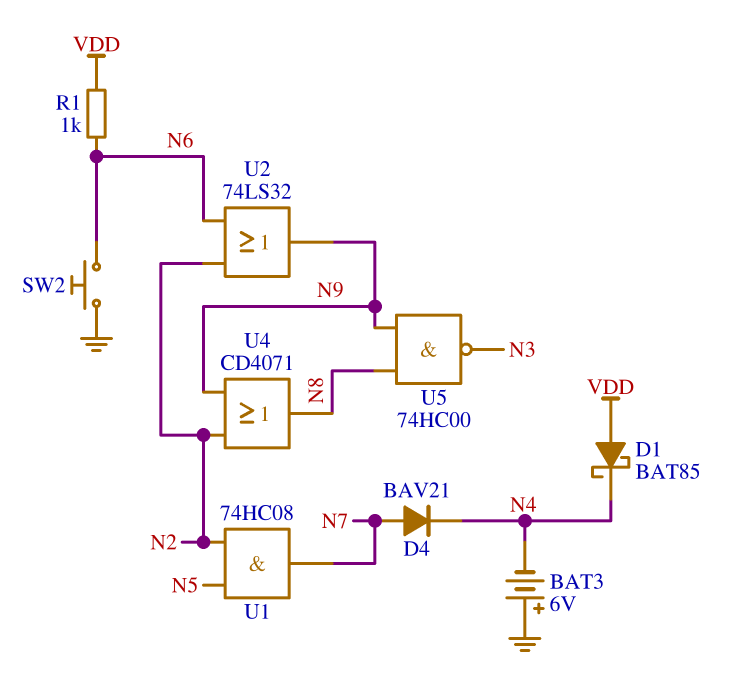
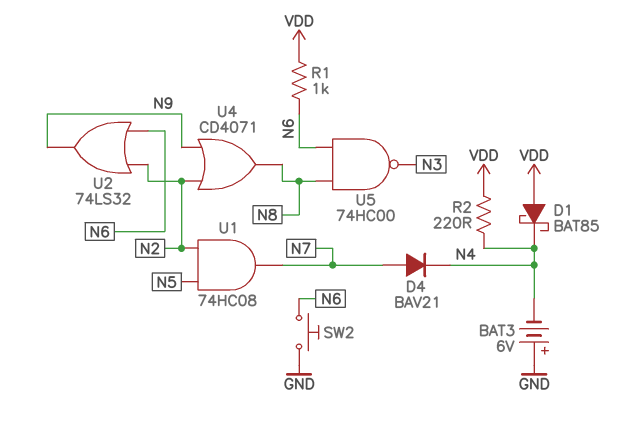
R2: none -> 220 (N4, VDD)
U5: NAND 74HC00 (in N8, in N9, out N3) -> NAND 74HC00 (in N6, in N8, out N3)

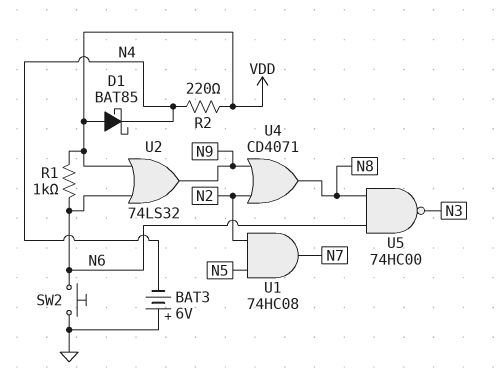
D4: diode BAV21 (A N7, K N4) -> none
U2: OR 74LS32 (in N2, in N6, out N9) -> OR 74LS32 (in N6, in VDD, out N9)

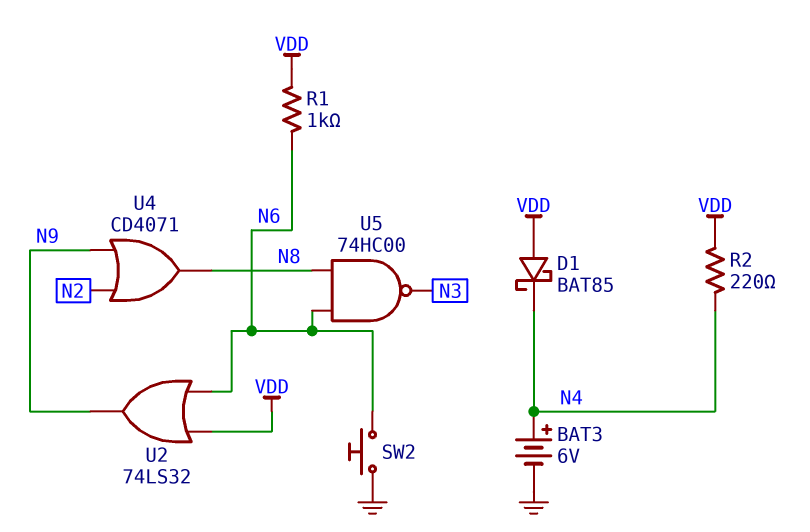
BAT3: 6V (plus GND, minus N4) -> 6V (plus N4, minus GND)
U1: AND 74HC08 (in N2, in N5, out N7) -> none

